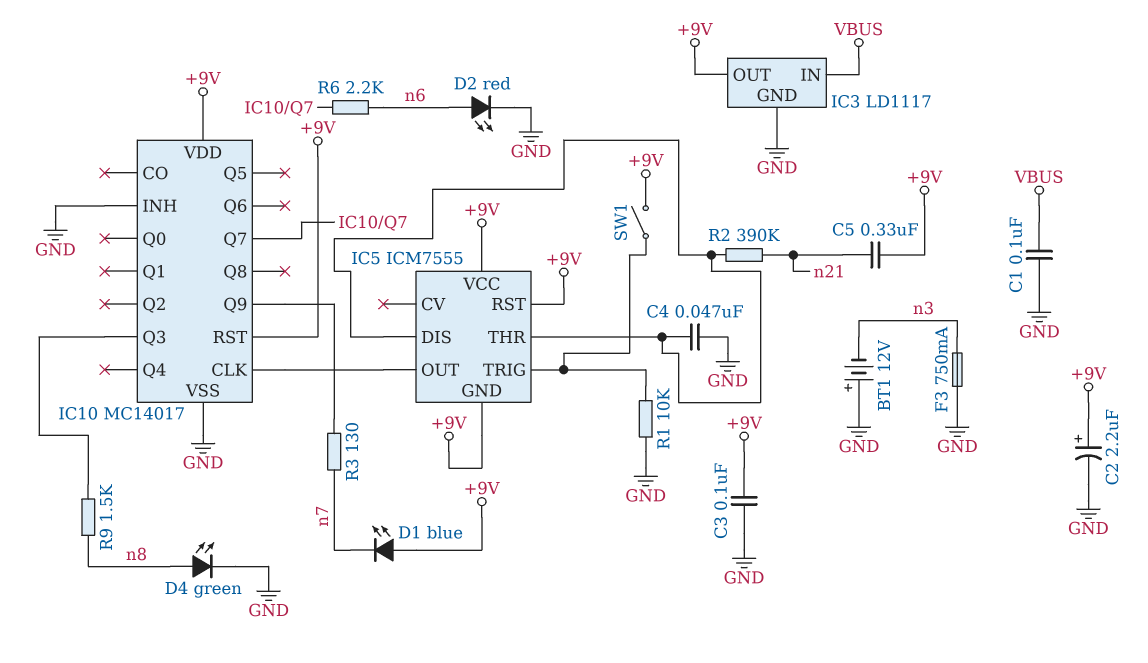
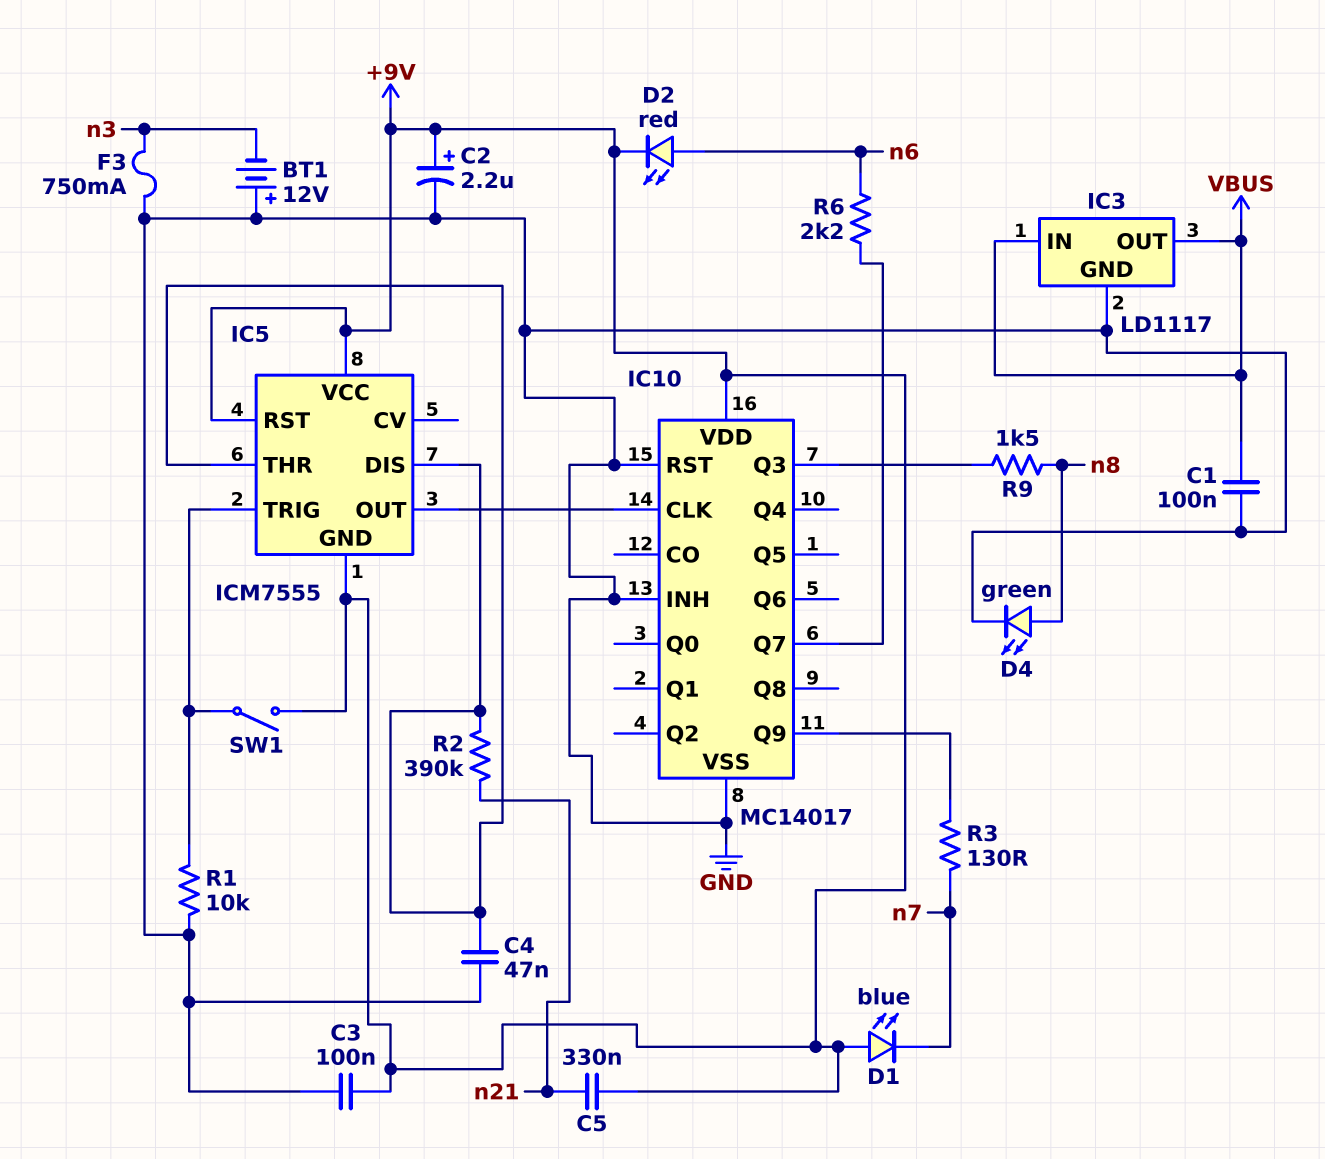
D2: LED red (A n6, K GND) -> LED red (A n6, K +9V)
IC3 pin OUT: +9V -> VBUS
IC10 pin RST: +9V -> GND

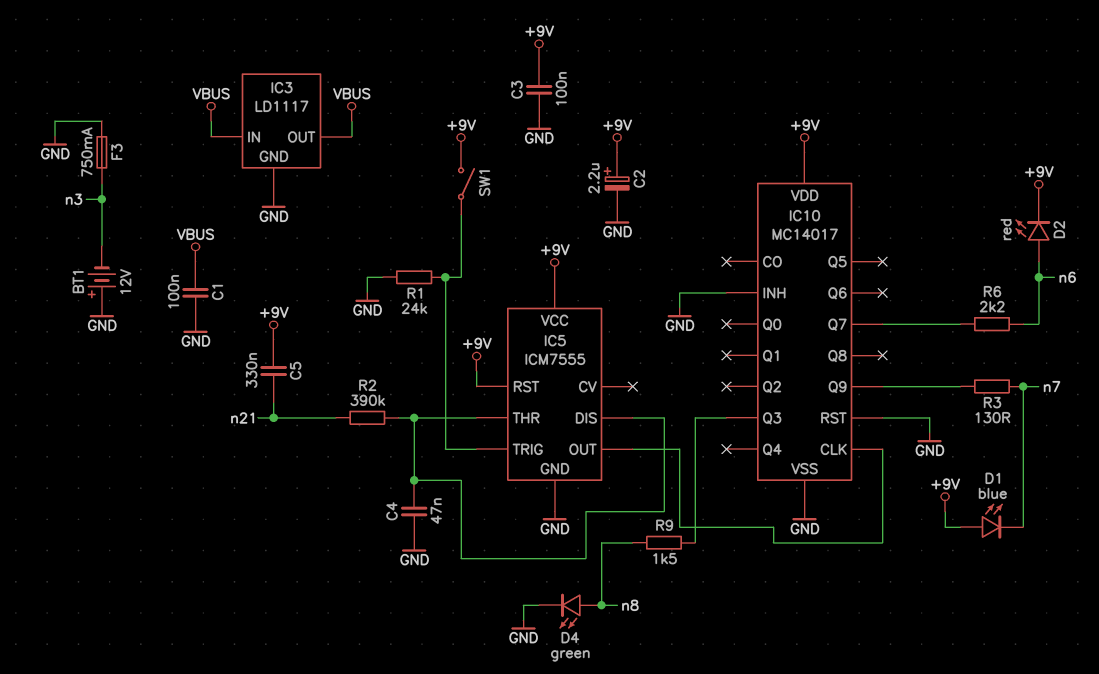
IC5 pin GND: +9V -> GND
R1: 10k (GND, IC5/TRIG) -> 24k (GND, IC5/TRIG)

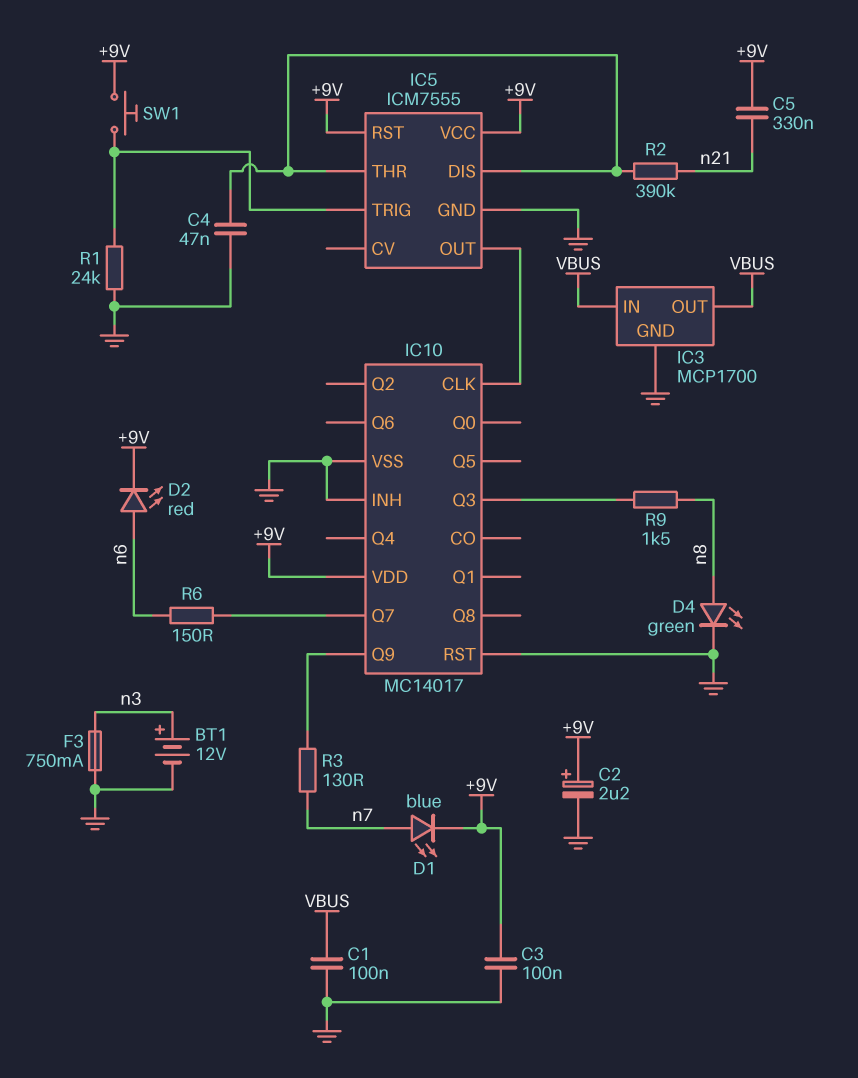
BT1: 12V (plus GND, minus n3) -> 12V (plus n3, minus GND)
D1: LED blue (A +9V, K n7) -> LED blue (A n7, K +9V)
IC3: LD1117 -> MCP1700
R6: 2.2k (IC10/Q7, n6) -> 150 (IC10/Q7, n6)
SW1: switch (+9V, IC5/TRIG) -> button (+9V, IC5/TRIG)

